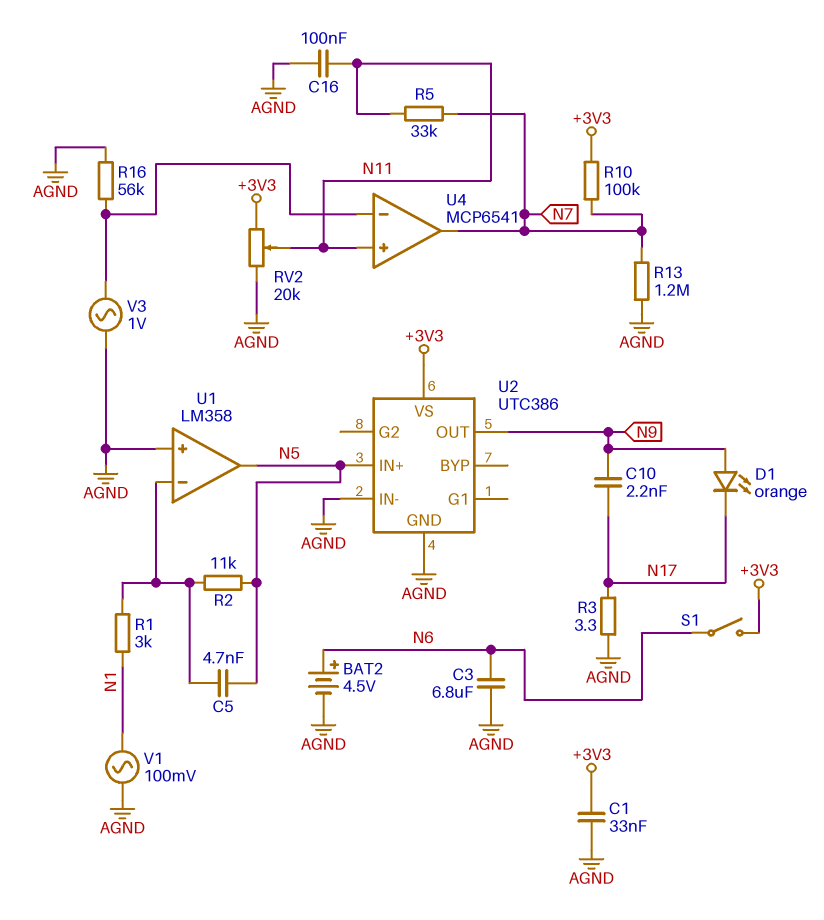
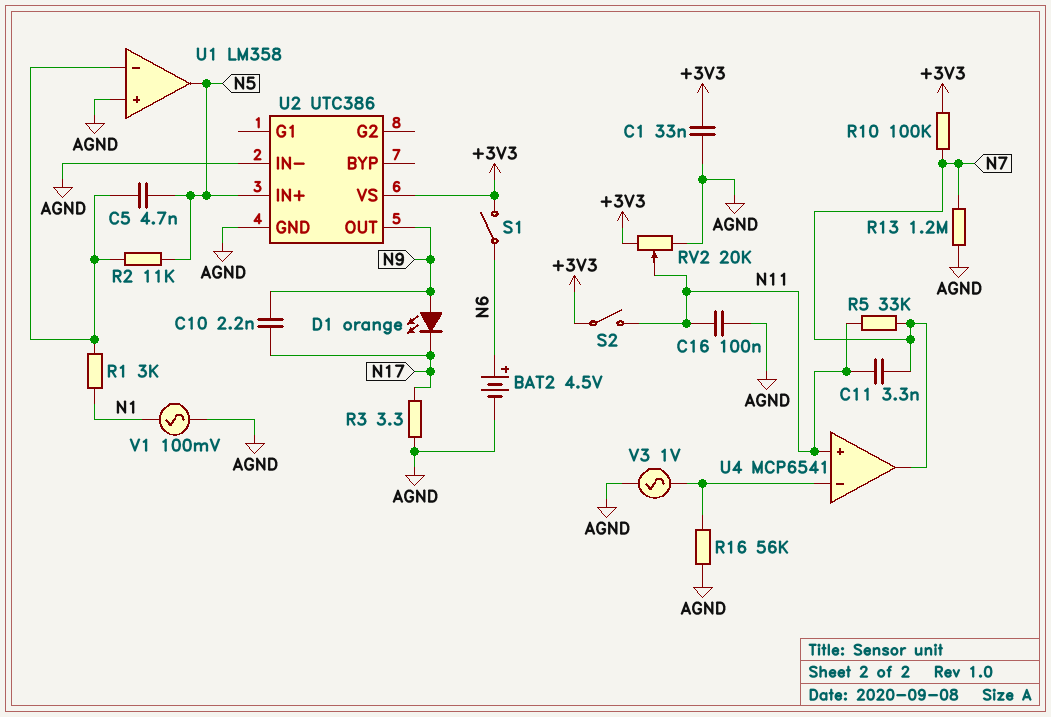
C3: 6.8uF (AGND, N6) -> none
C11: none -> 3.3nF (N7, N11)
S2: none -> switch (+3V3, N11)

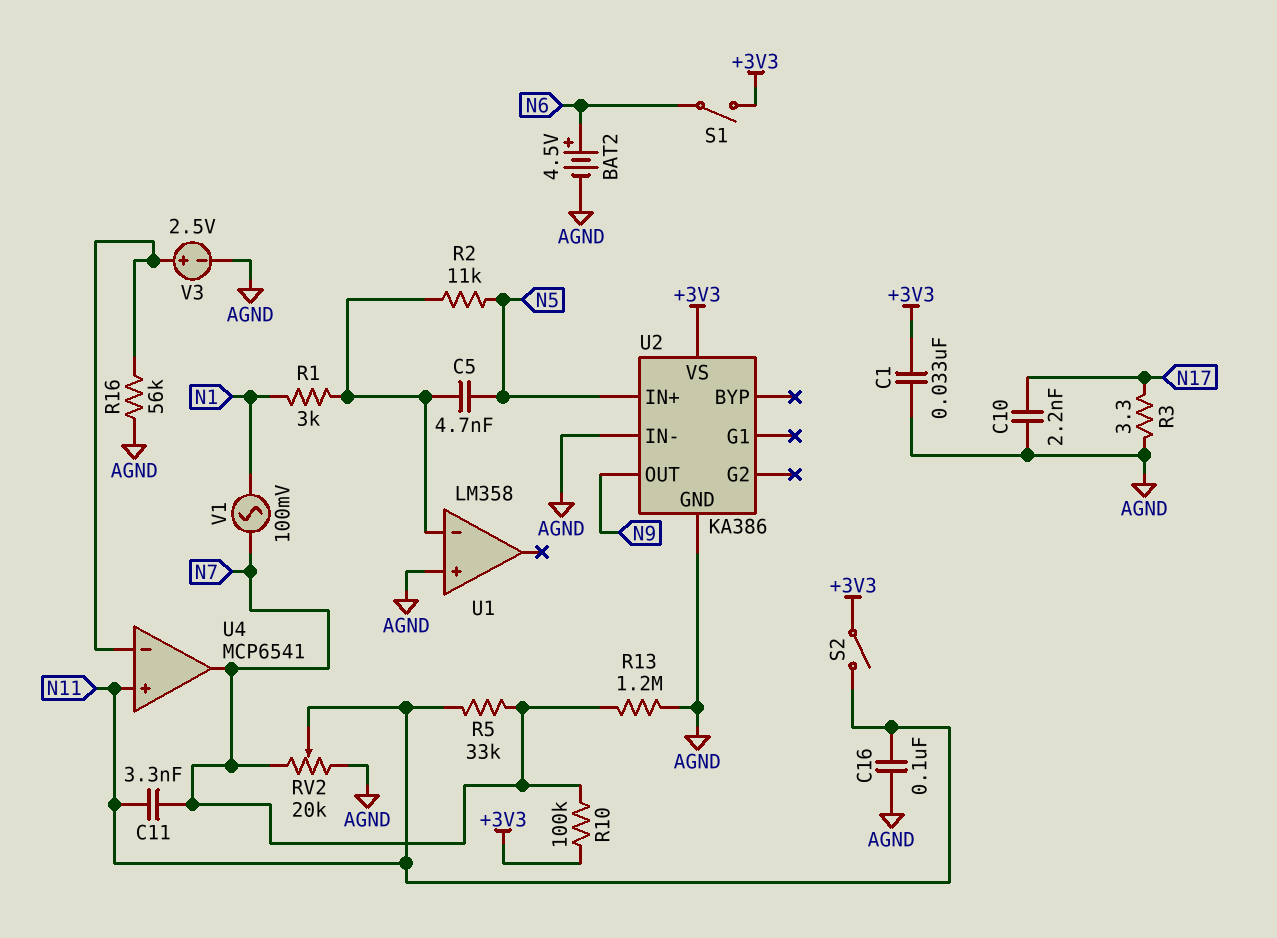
C10: 2.2nF (N9, N17) -> 2.2nF (AGND, N17)
D1: LED orange (A N9, K N17) -> none
RV2: 20k (+3V3, AGND, wiper N11) -> 20k (AGND, N7, wiper N11)
U1 pin out: N5 -> none
U2: UTC386 -> KA386
V1: AC 100mV (AGND, N1) -> AC 100mV (N1, N7)
V3: AC 1V (AGND, U4/in-) -> 2.5V (plus U4/in-, minus AGND)

